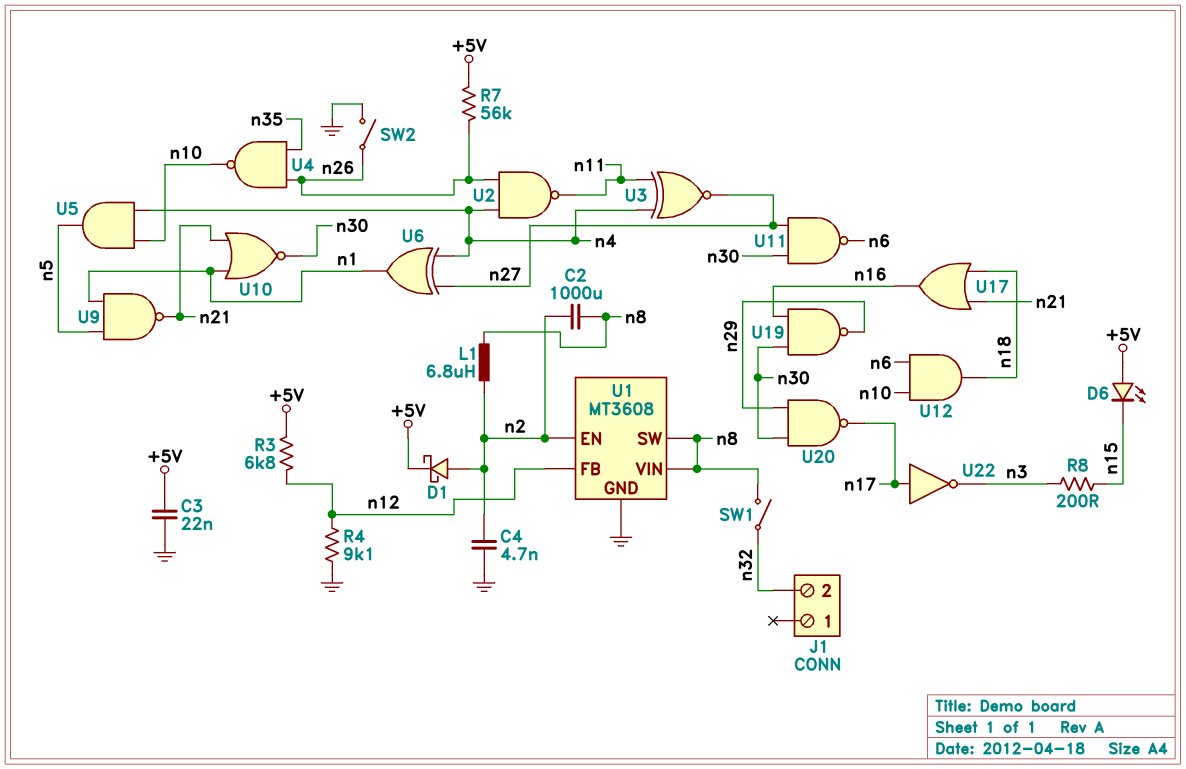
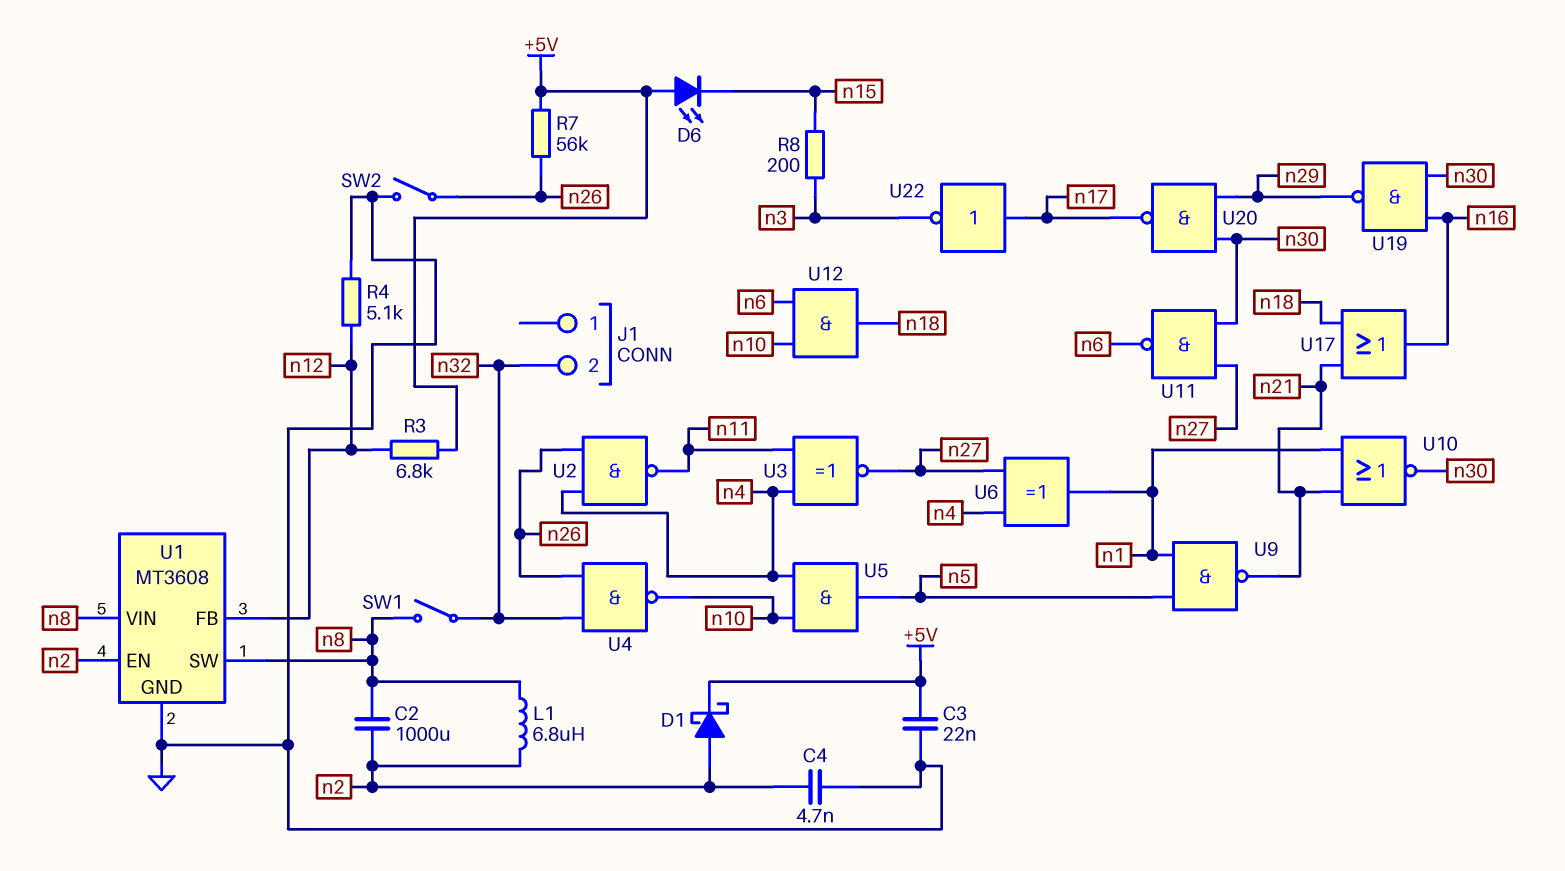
R4: 9.1k (GND, n12) -> 5.1k (GND, n12)
U4: NAND (in n26, in n35, out n10) -> NAND (in n26, in n32, out n10)

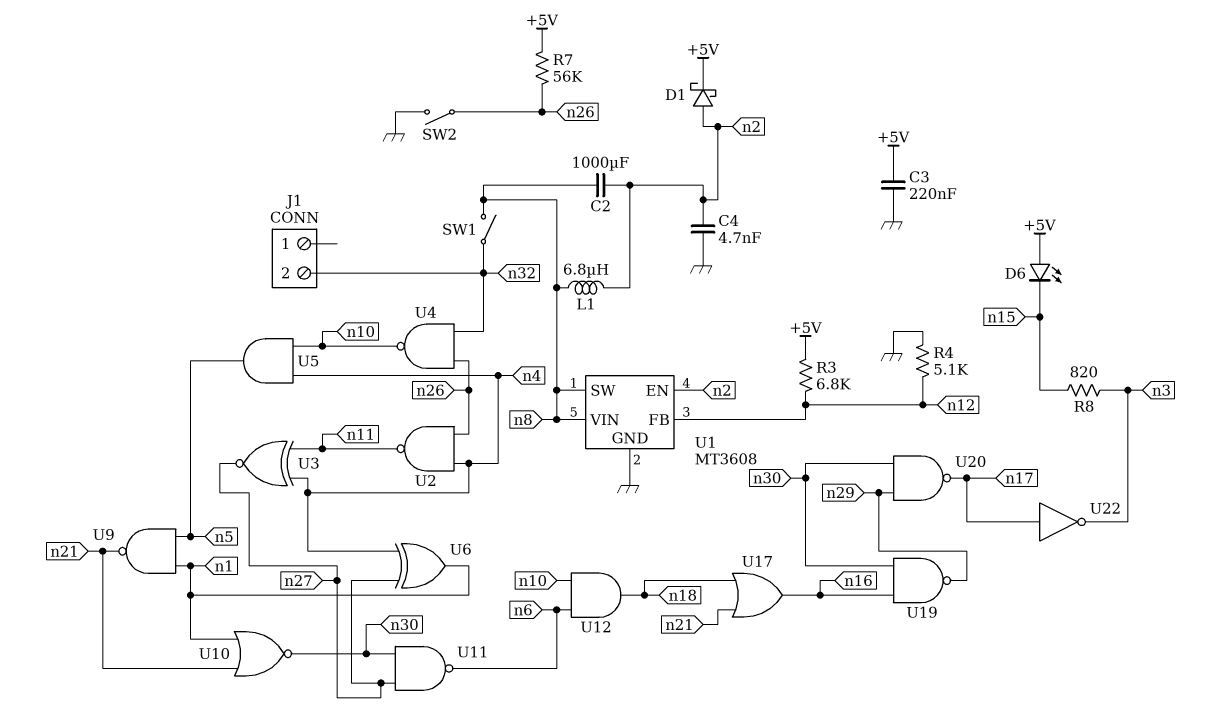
C3: 22nF (+5V, GND) -> 220nF (+5V, GND)
R8: 200 (n3, n15) -> 820 (n3, n15)

